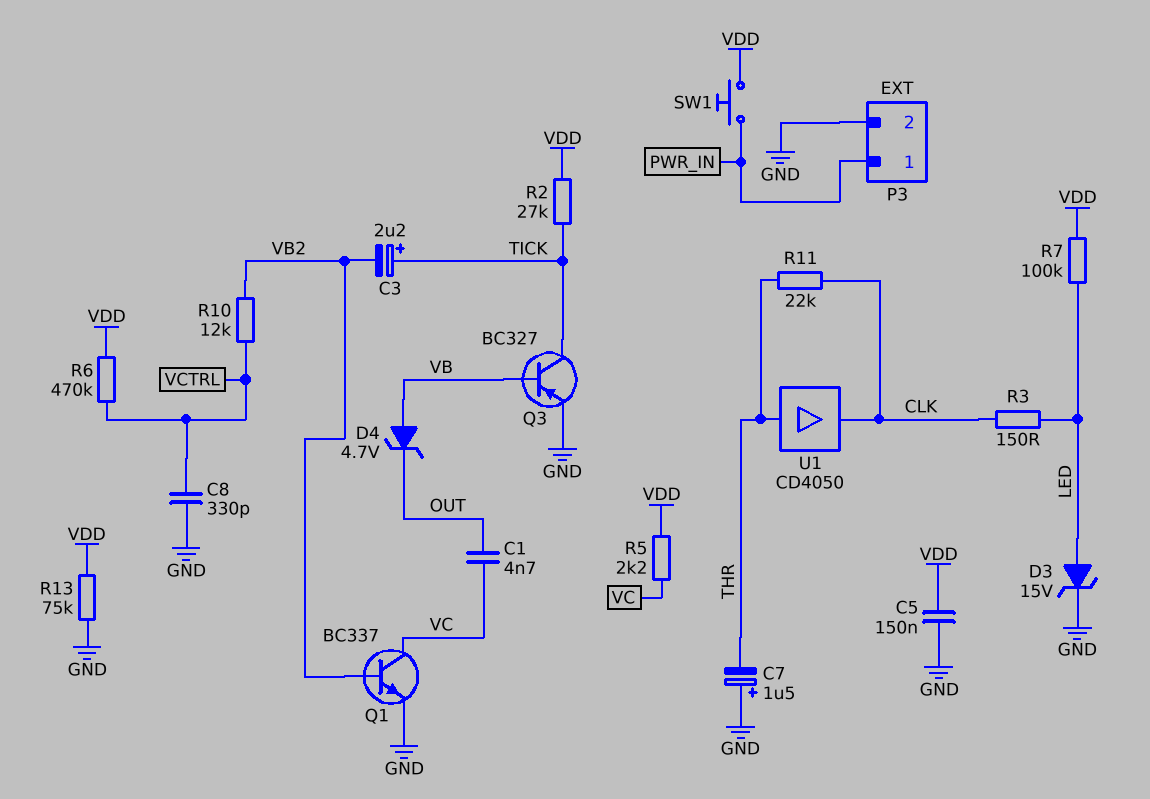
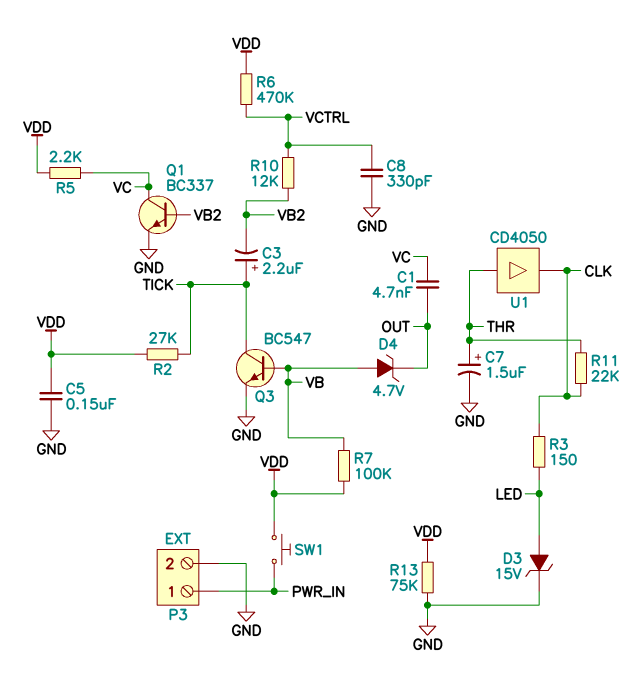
C7: 1.5uF (plus GND, minus THR) -> 1.5uF (plus THR, minus GND)
Q3: PNP BC327 (B VB, C TICK, E GND) -> NPN BC547 (B VB, C TICK, E GND)
R7: 100k (LED, VDD) -> 100k (VB, VDD)

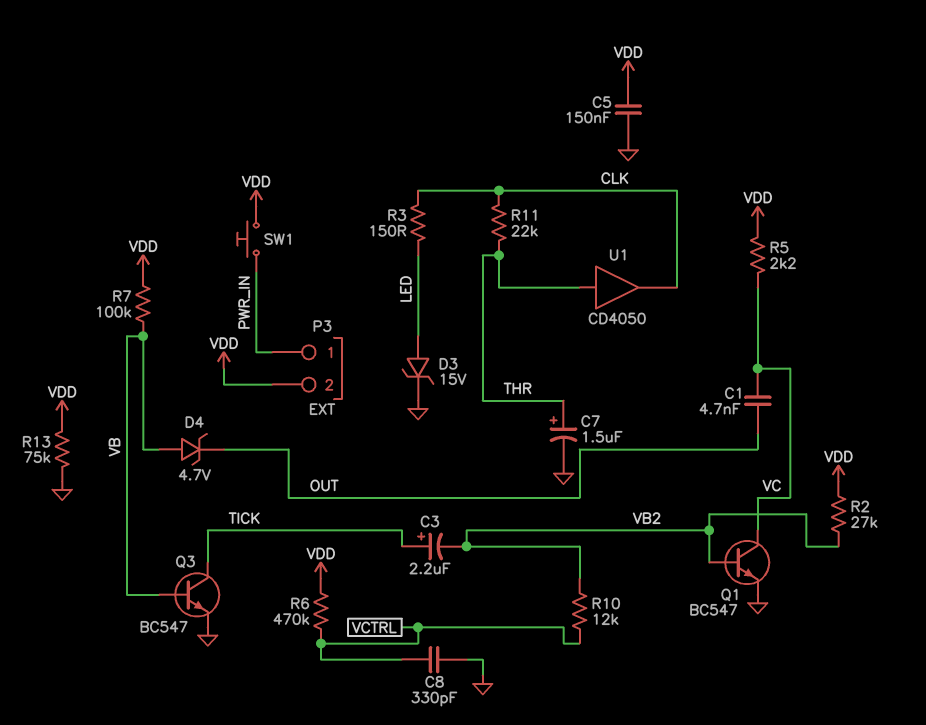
P3 pin 2: GND -> VDD
Q1: NPN BC337 (B VB2, C VC, E GND) -> NPN BC547 (B VB2, C VC, E GND)
R2: 27k (TICK, VDD) -> 27k (VB2, VDD)

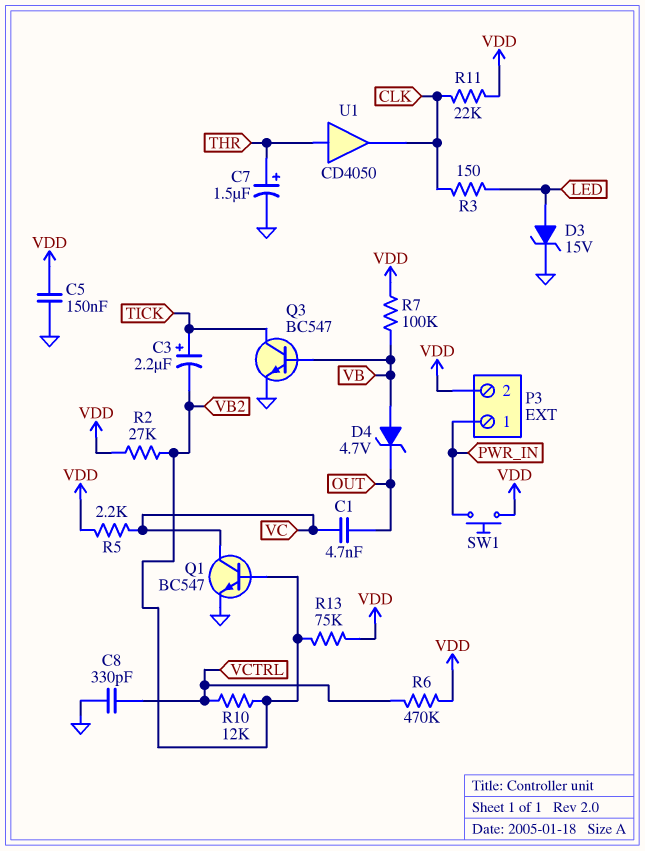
R11: 22k (CLK, THR) -> 22k (CLK, VDD)
R13: 75k (GND, VDD) -> 75k (VB2, VDD)

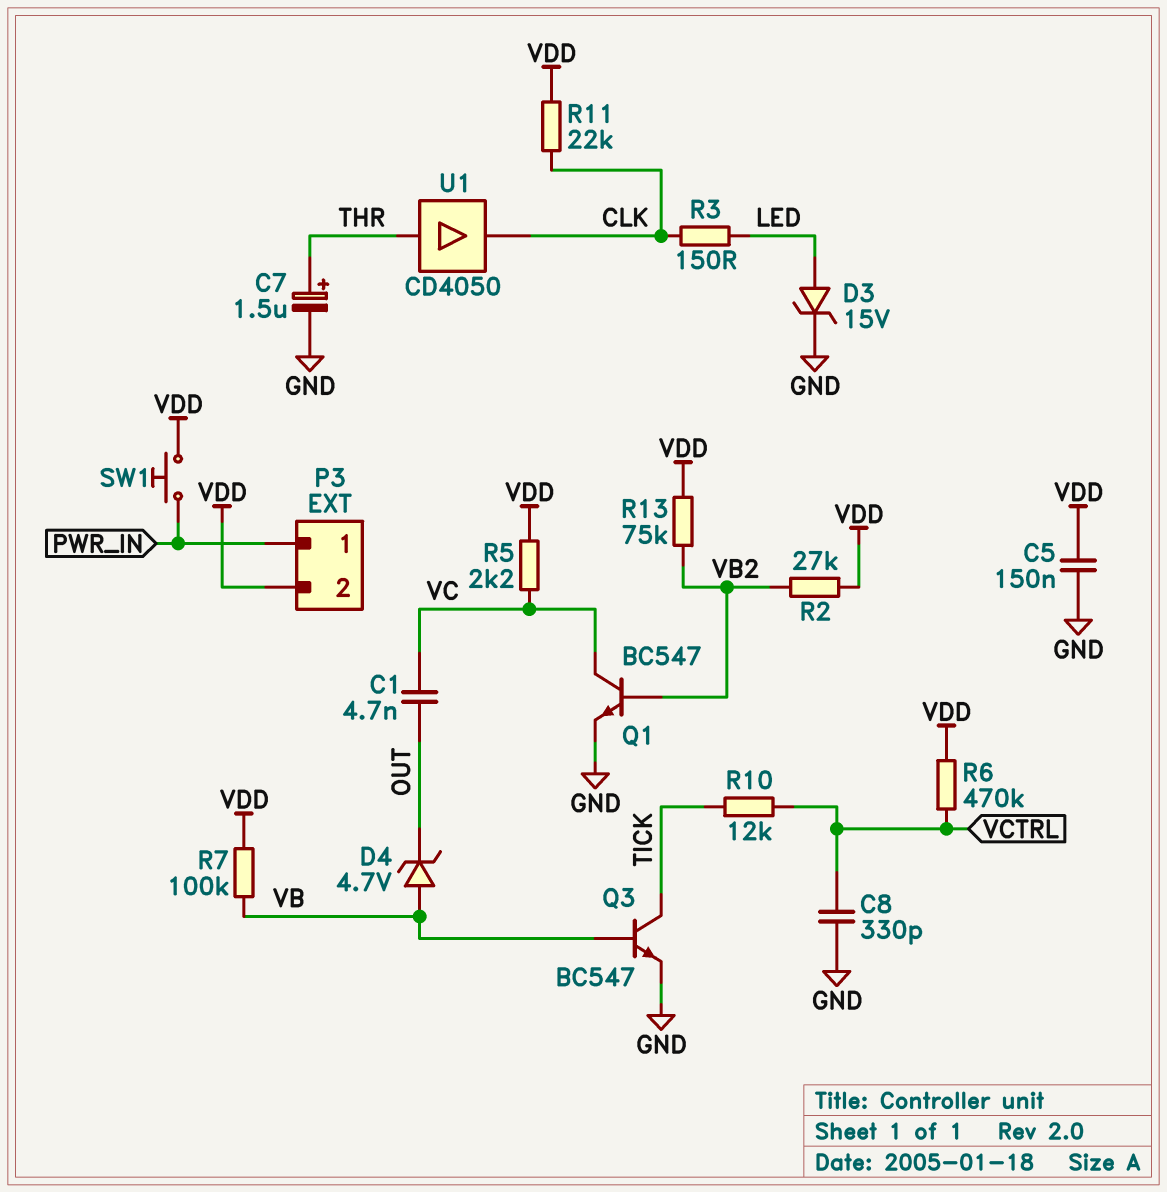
C3: 2.2uF (plus TICK, minus VB2) -> none
R10: 12k (VB2, VCTRL) -> 12k (TICK, VCTRL)

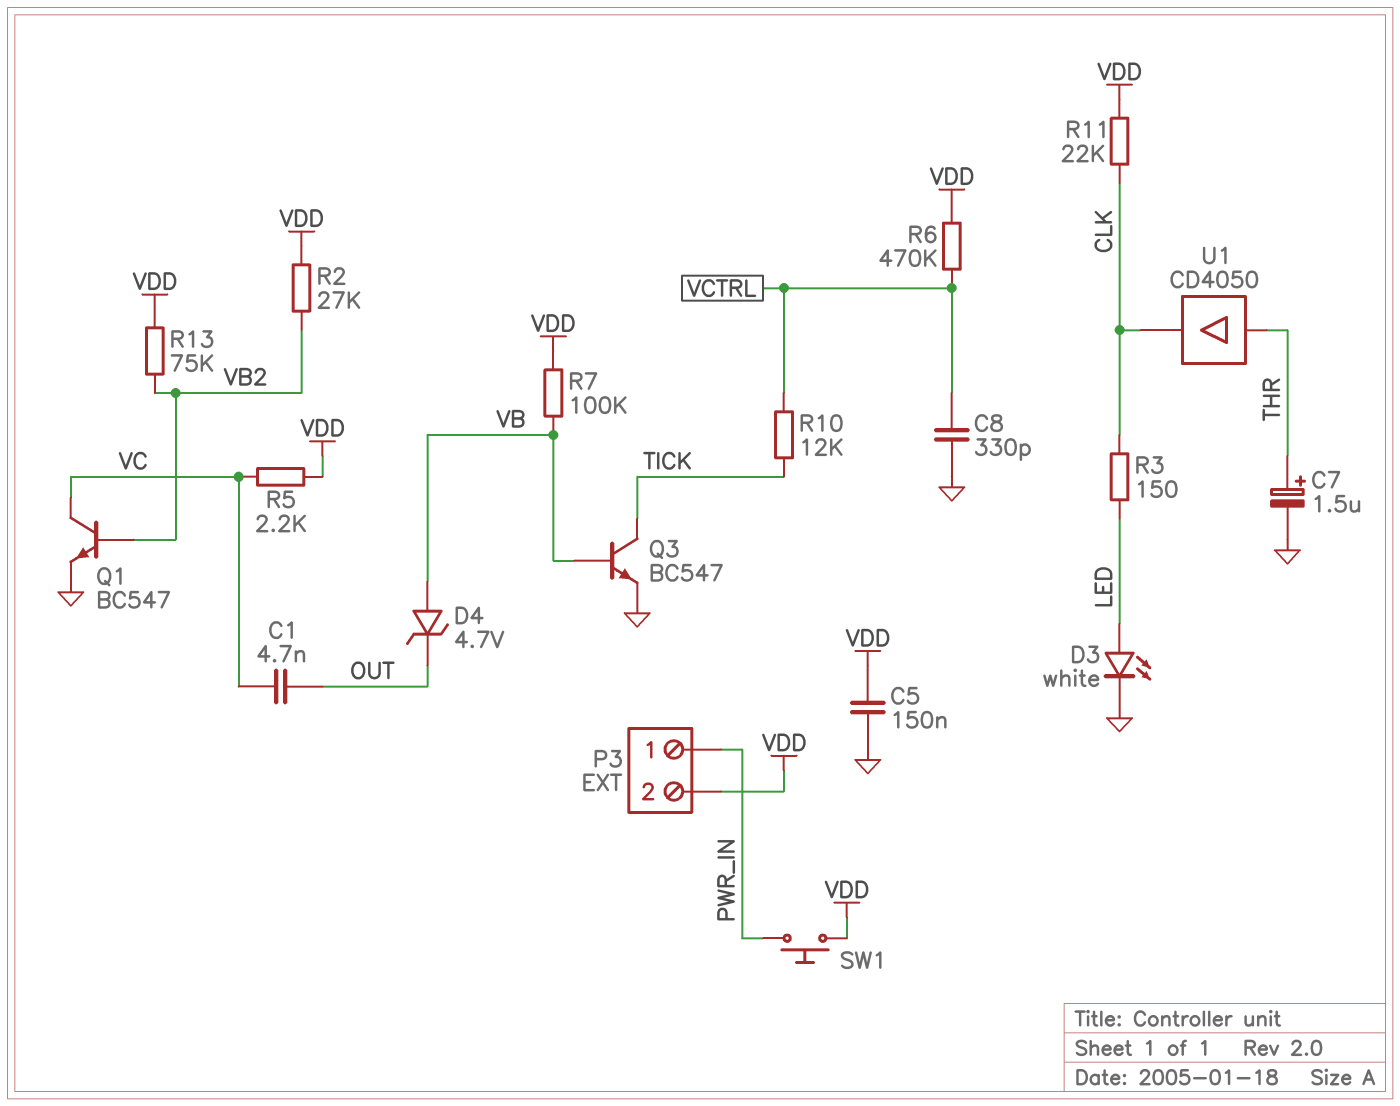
D3: zener 15V (A LED, K GND) -> LED white (A LED, K GND)

